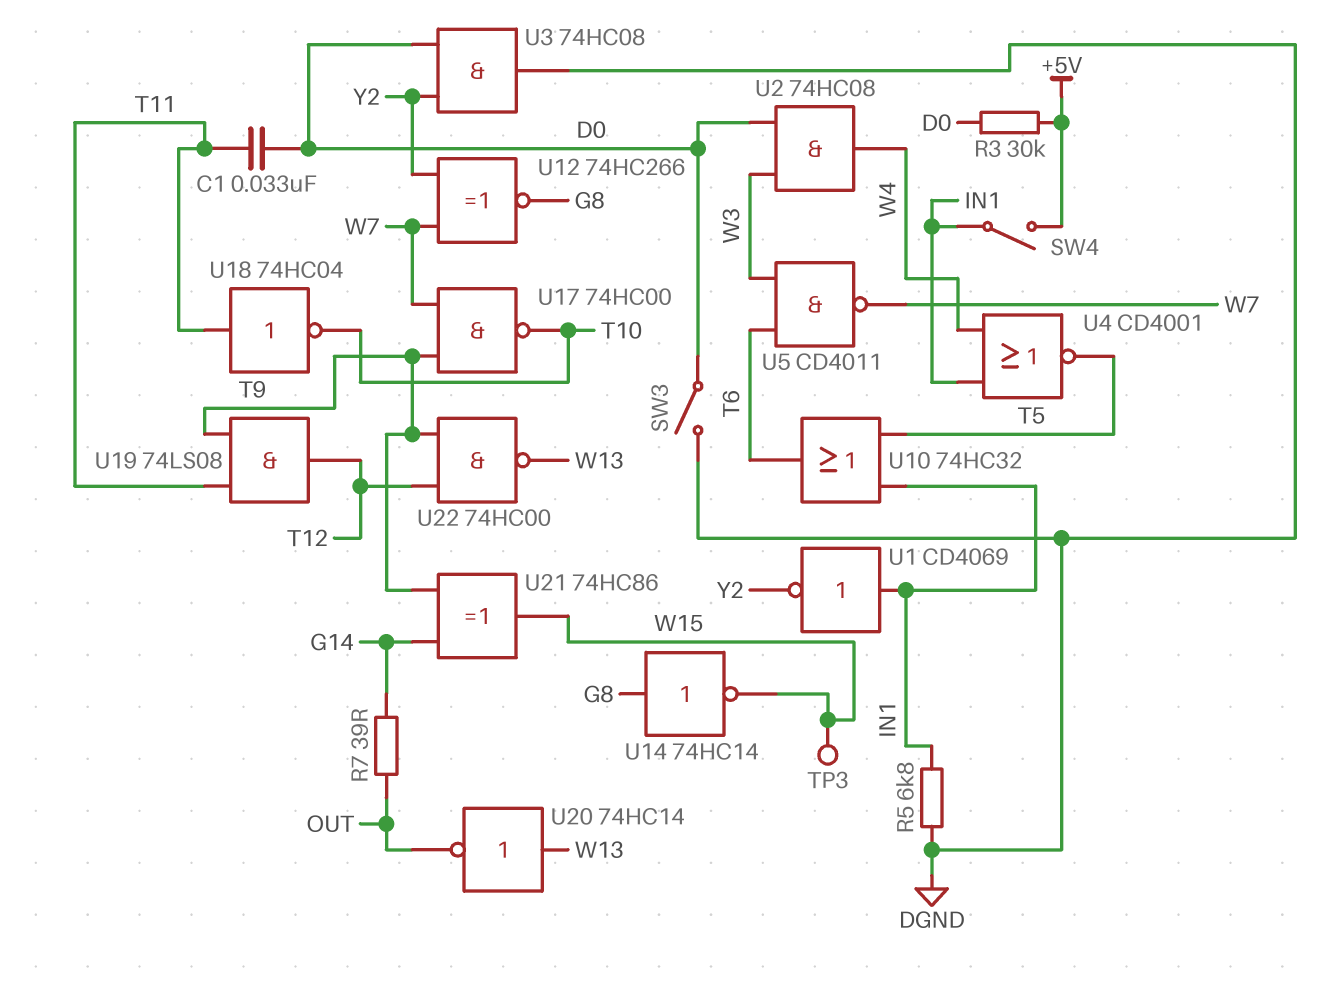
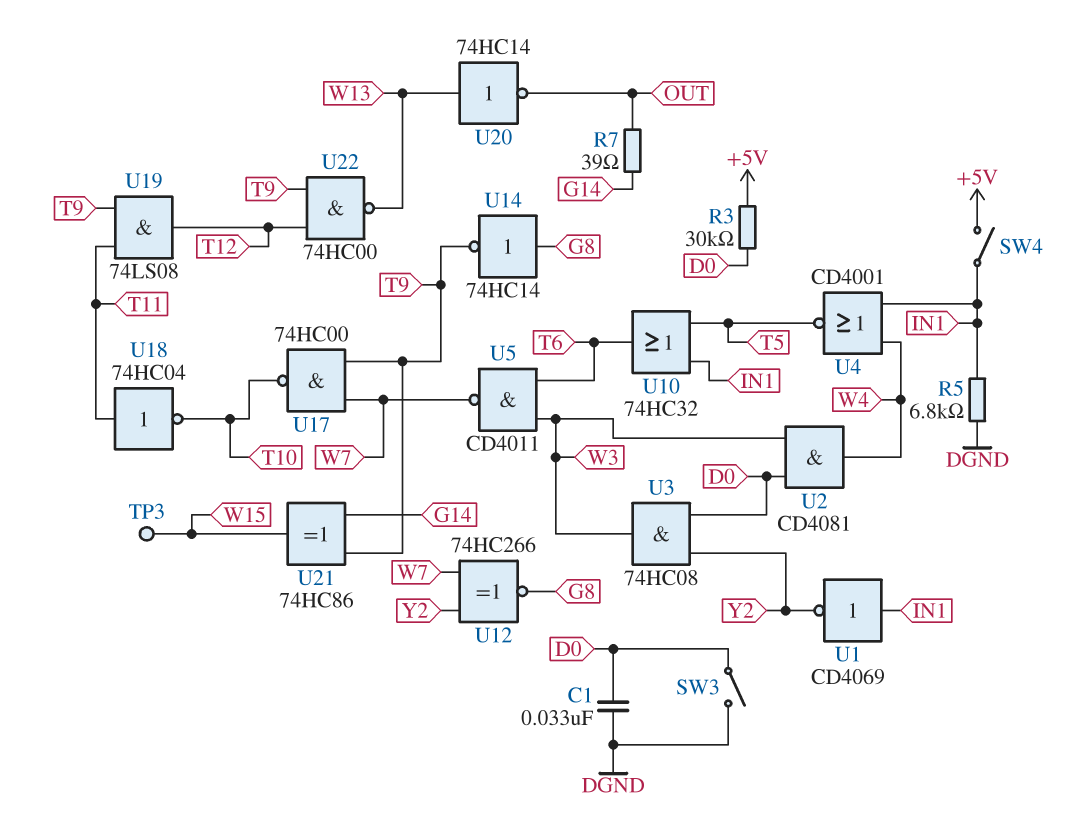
C1: 33nF (D0, T11) -> 33nF (D0, DGND)
U2: AND 74HC08 (in D0, in W3, out W4) -> AND CD4081 (in D0, in W3, out W4)
U3: AND 74HC08 (in D0, in Y2, out DGND) -> AND 74HC08 (in D0, in Y2, out W3)
U14: NOT 74HC14 (in G8, out W15) -> NOT 74HC14 (in G8, out T9)

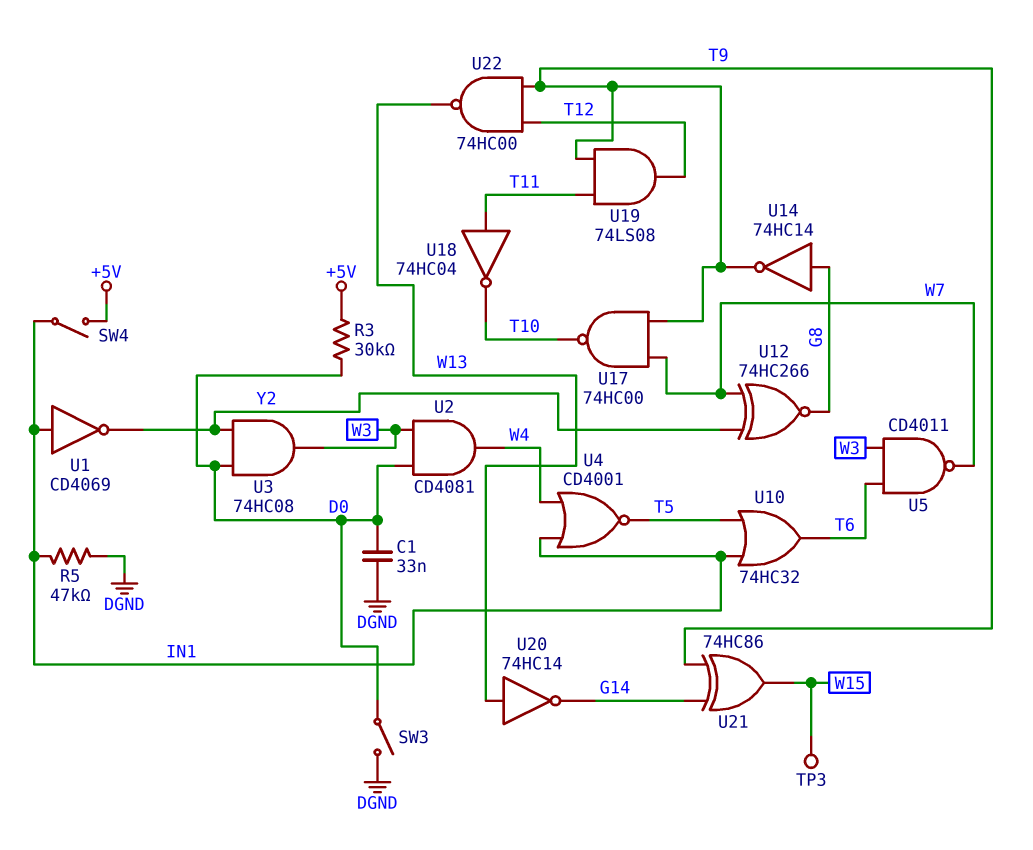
R5: 6.8k (DGND, IN1) -> 47k (DGND, IN1)
R7: 39 (G14, OUT) -> none
U20: NOT 74HC14 (in W13, out OUT) -> NOT 74HC14 (in W13, out G14)

